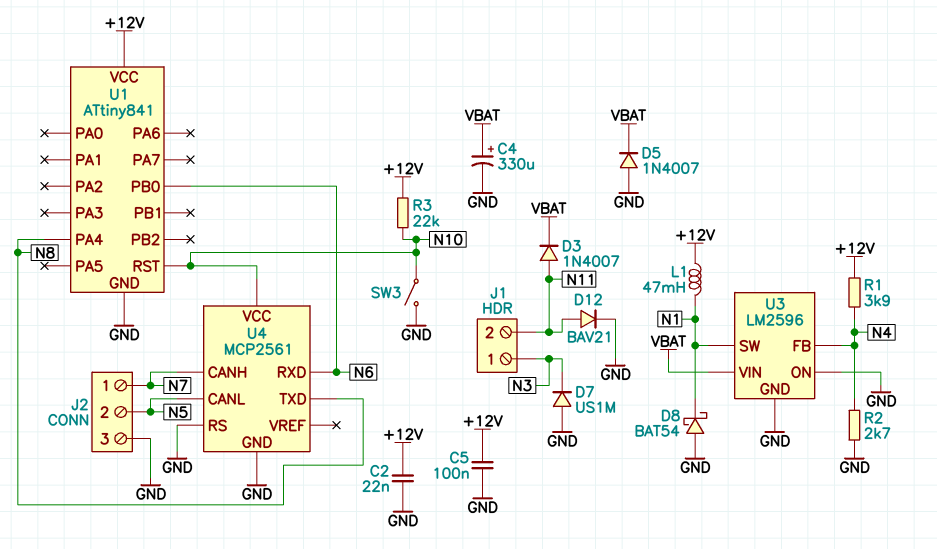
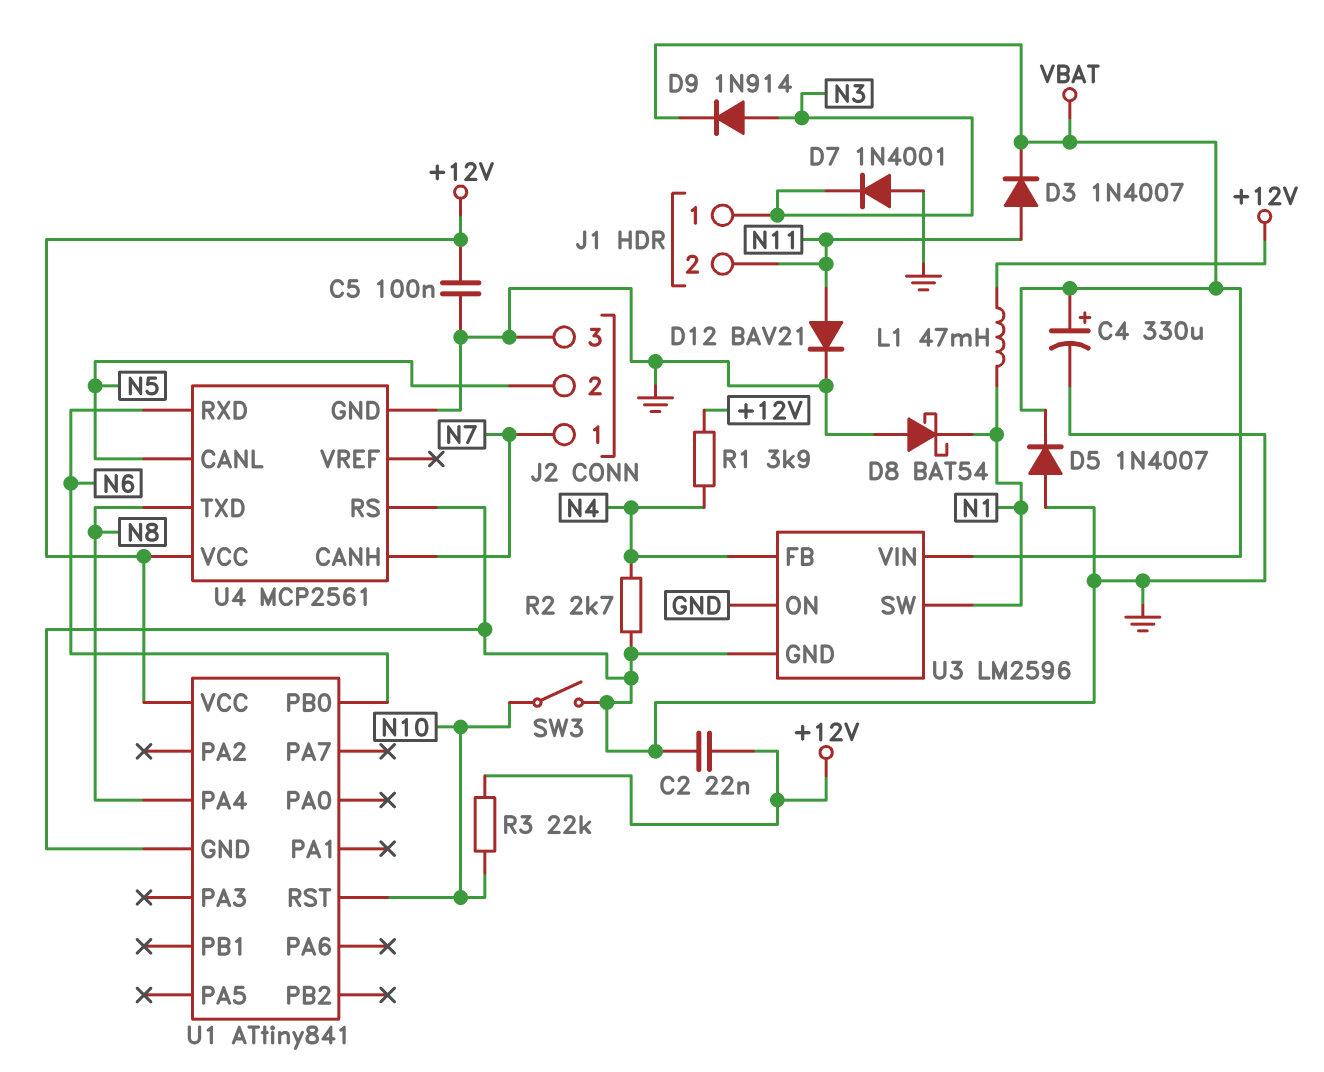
D7: diode US1M (A GND, K N3) -> diode 1N4001 (A GND, K N3)
D9: none -> diode 1N914 (A N3, K VBAT)
U4 pin VCC: N10 -> +12V

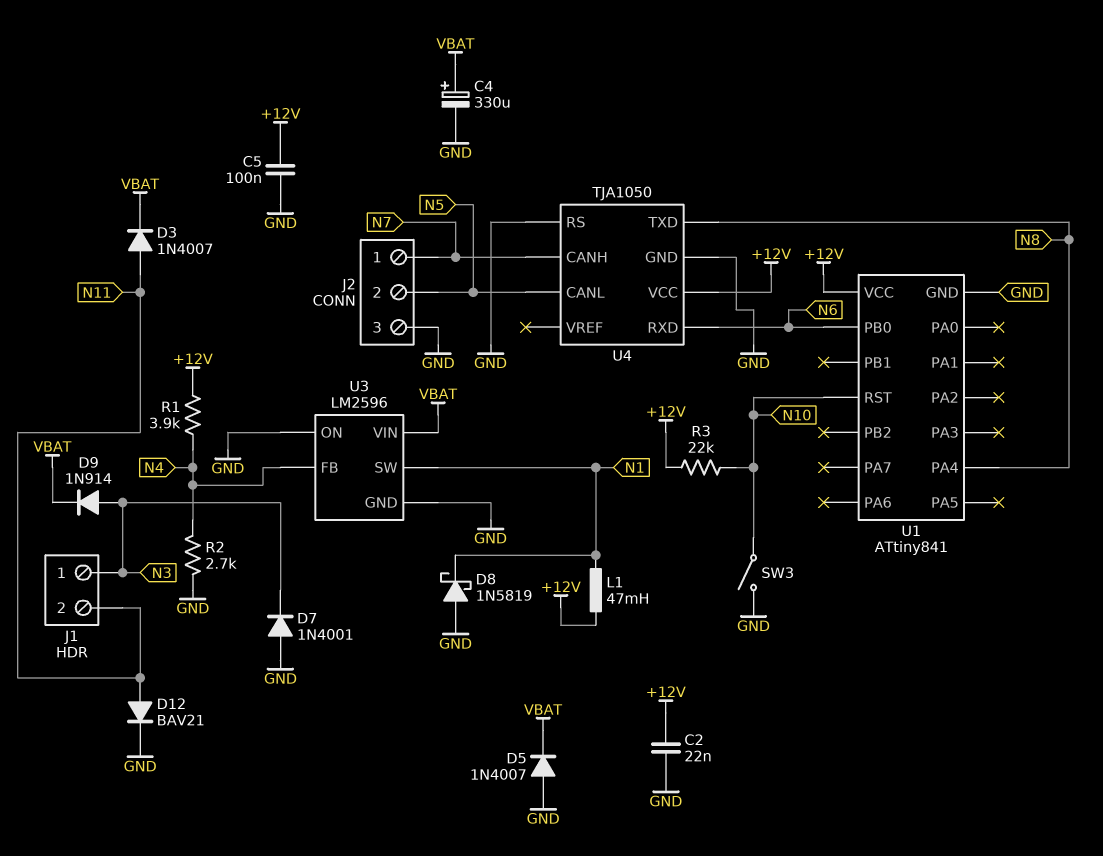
D8: schottky BAT54 (A GND, K N1) -> schottky 1N5819 (A GND, K N1)
U4: MCP2561 -> TJA1050

